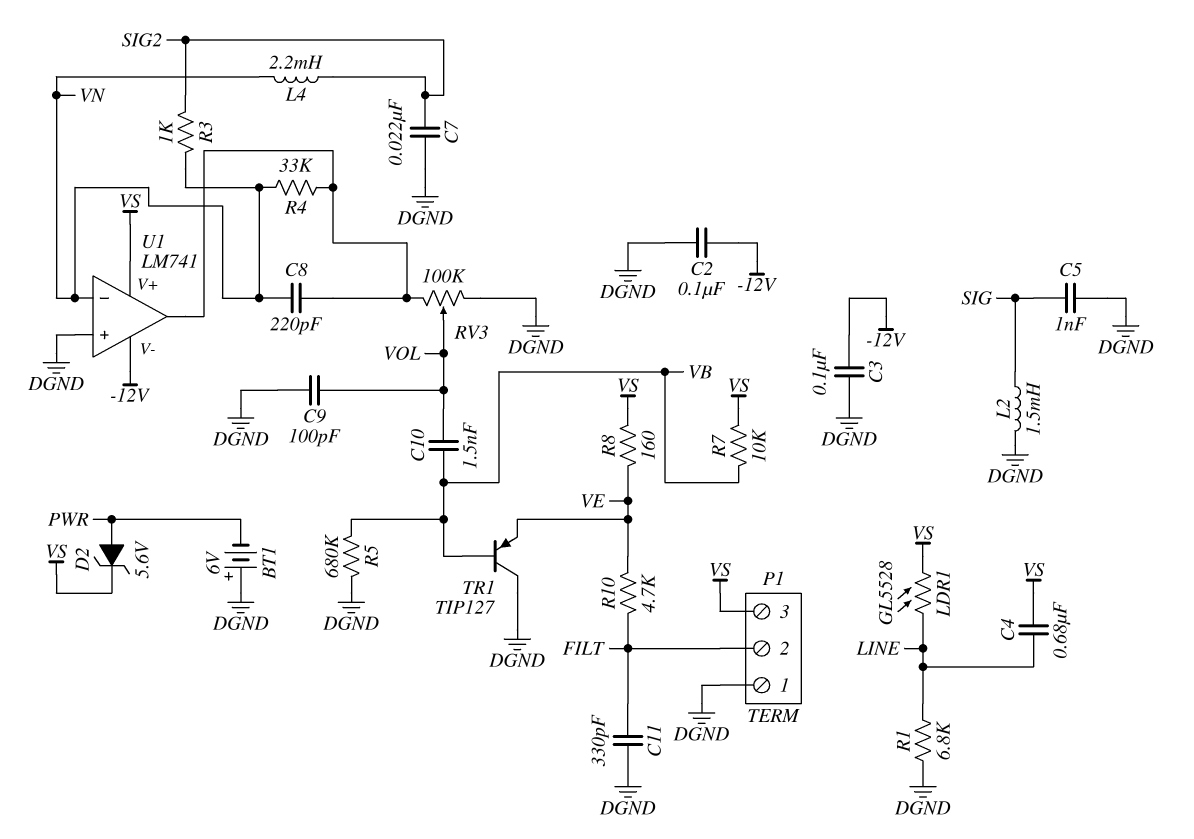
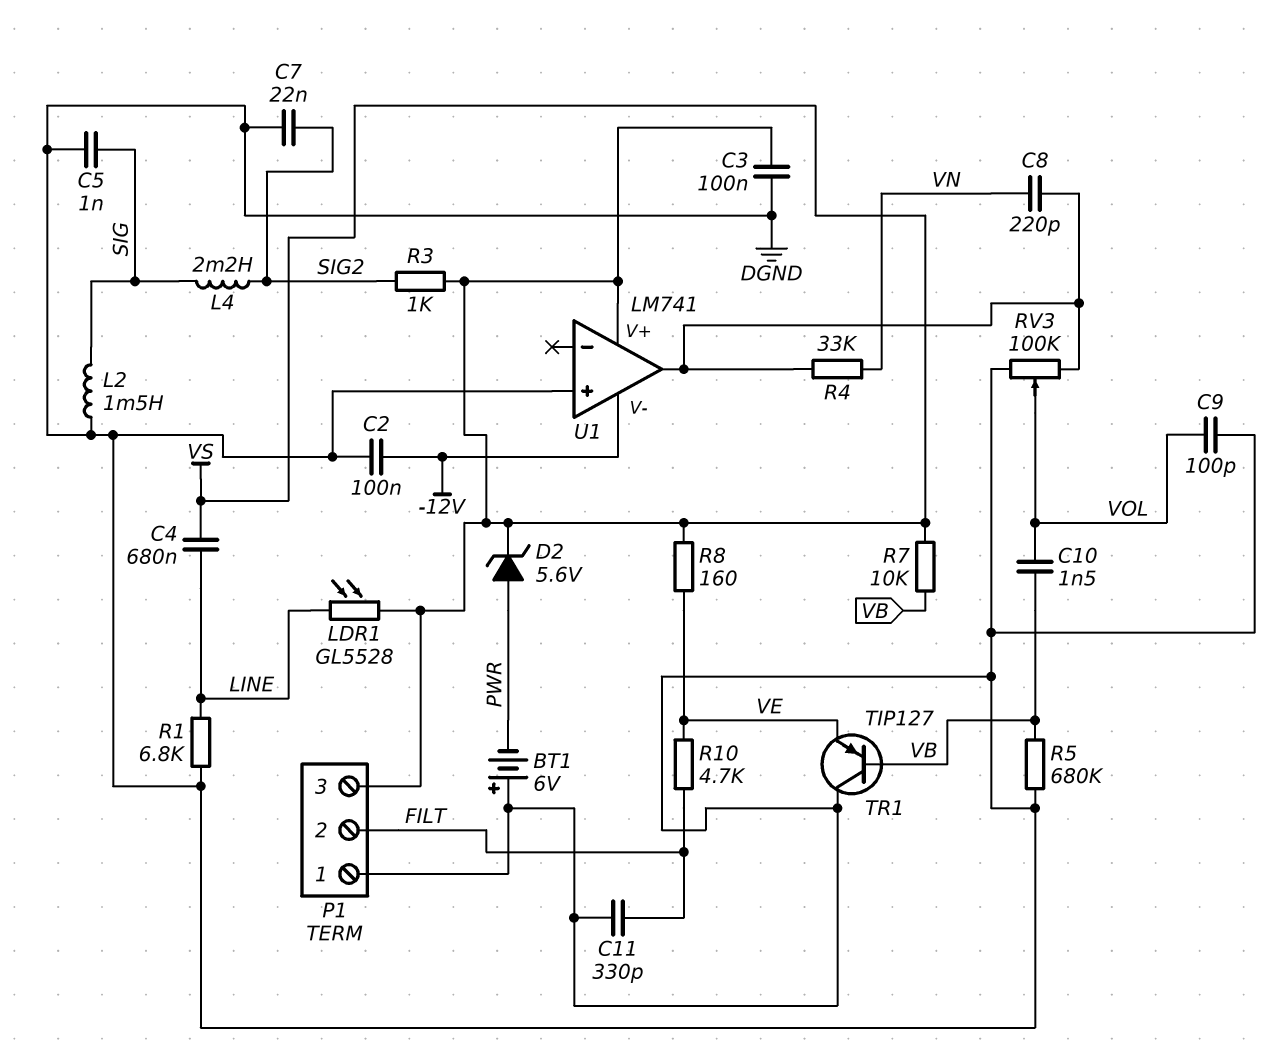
C3: 100nF (-12V, DGND) -> 100nF (DGND, VS)
L4: 2.2mH (SIG2, VN) -> 2.2mH (SIG, SIG2)
R3: 1k (SIG2, VN) -> 1k (SIG2, VS)
U1 pin in-: VN -> none

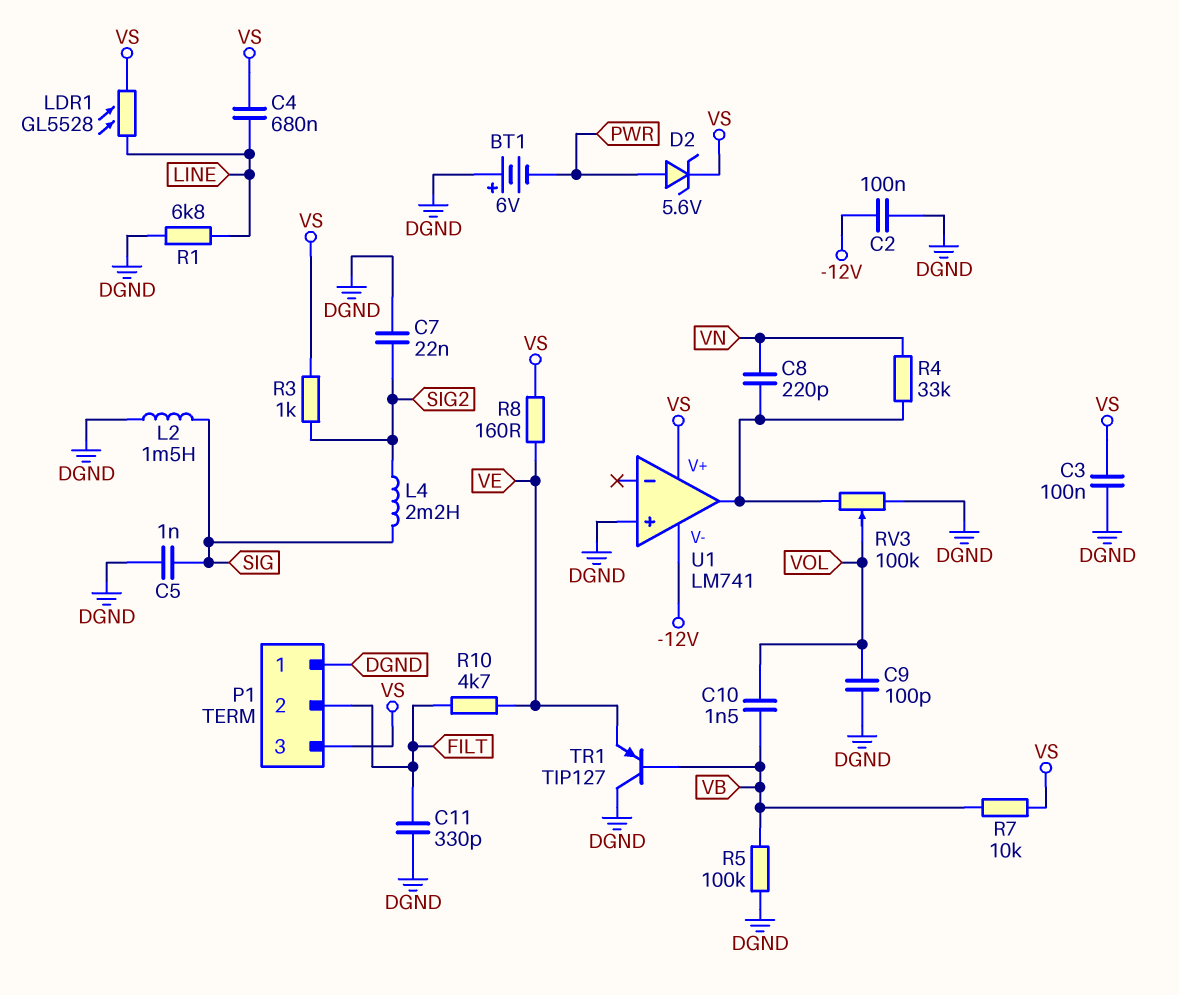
R5: 680k (DGND, VB) -> 100k (DGND, VB)

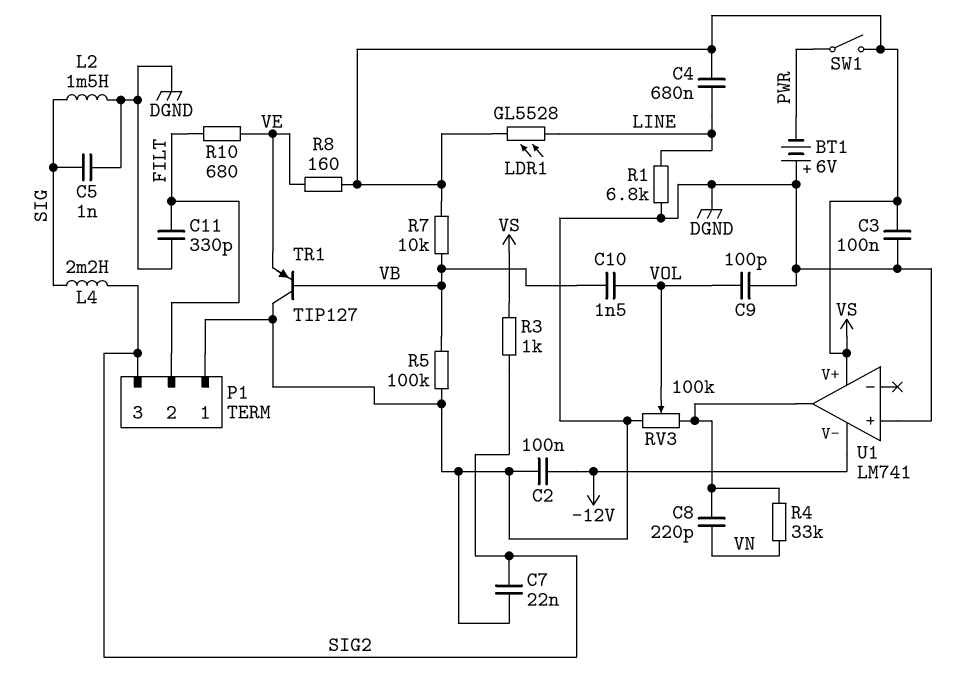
D2: zener 5.6V (A PWR, K VS) -> none
P1 pin 3: VS -> SIG2
R10: 4.7k (FILT, VE) -> 680 (FILT, VE)
SW1: none -> switch (PWR, VS)

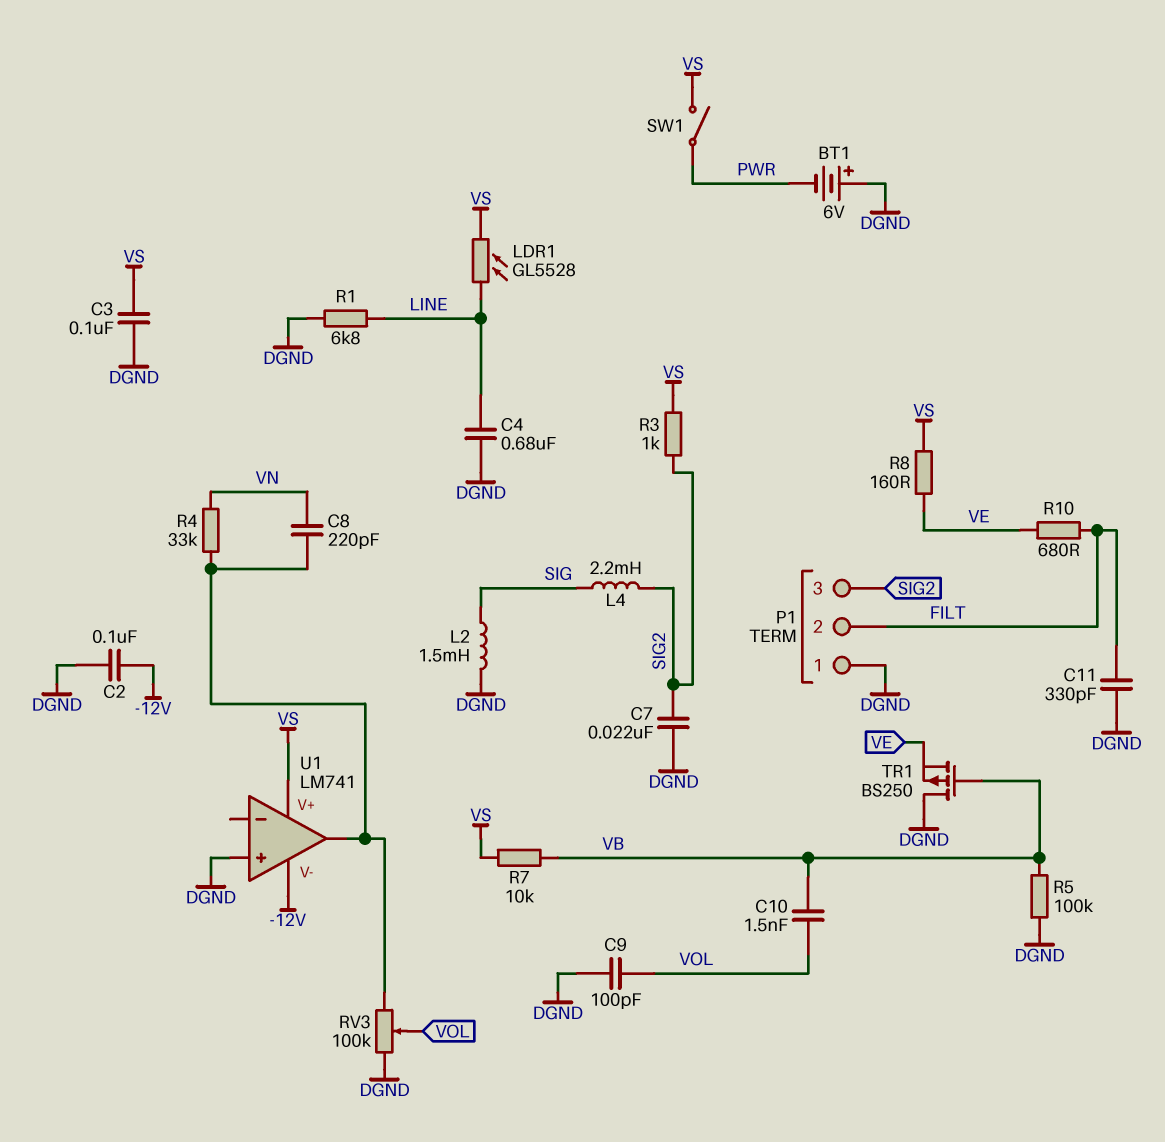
C4: 680nF (LINE, VS) -> 680nF (DGND, LINE)
C5: 1nF (DGND, SIG) -> none
TR1: PNP TIP127 (B VB, C DGND, E VE) -> PMOS BS250 (G VB, D DGND, S VE)

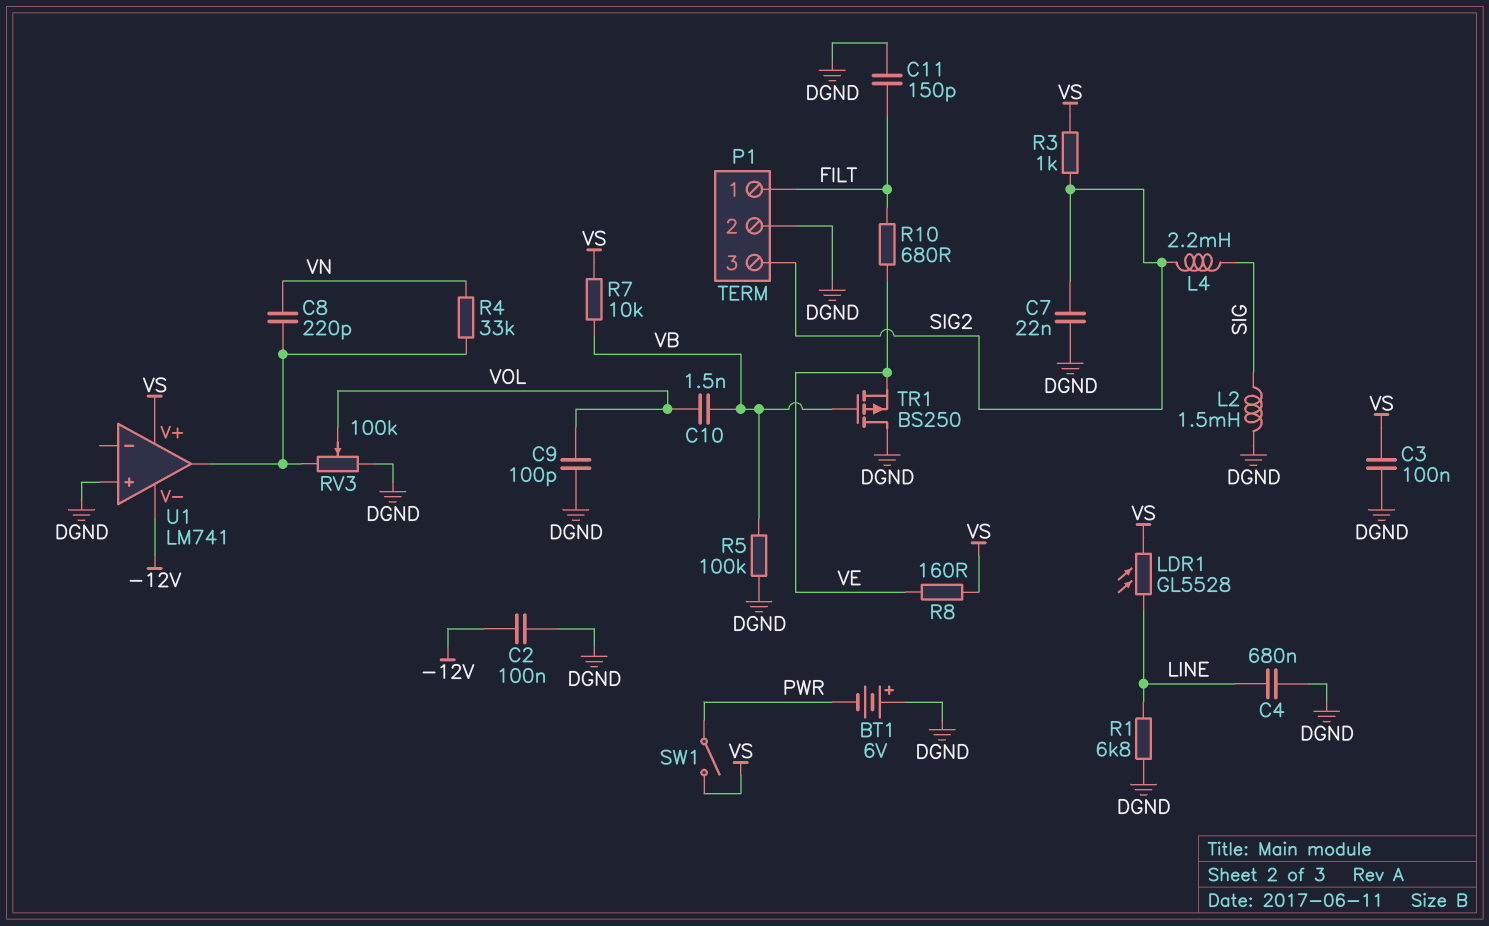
C11: 330pF (DGND, FILT) -> 150pF (DGND, FILT)
P1 pin 1: DGND -> FILT
P1 pin 2: FILT -> DGND

